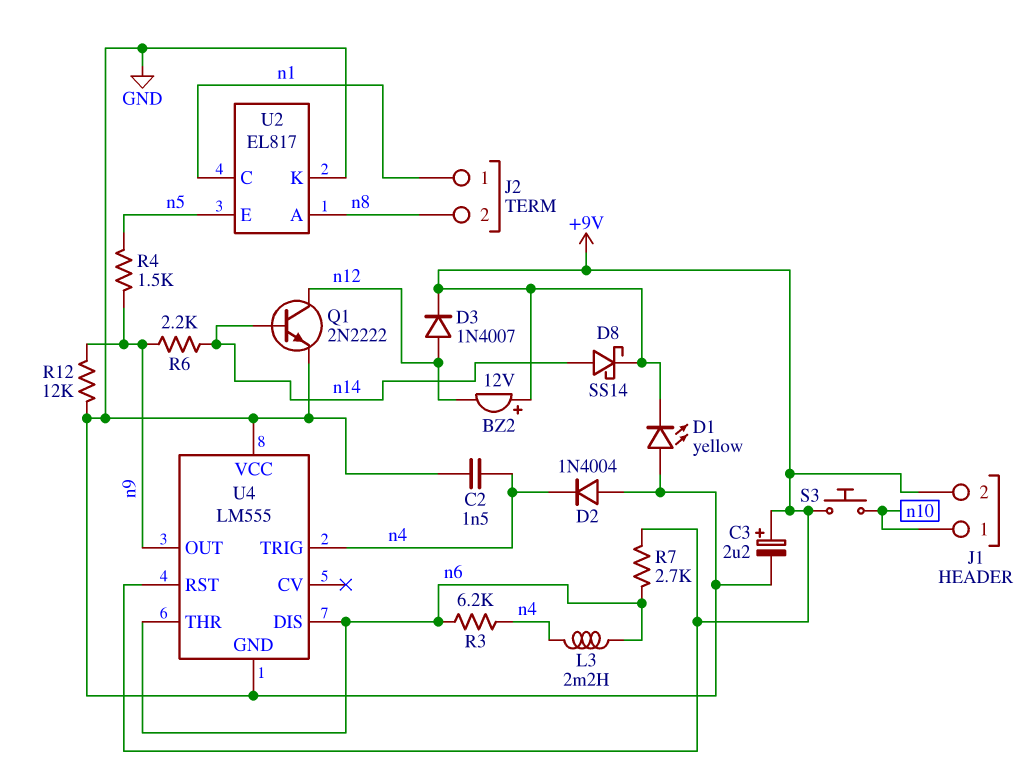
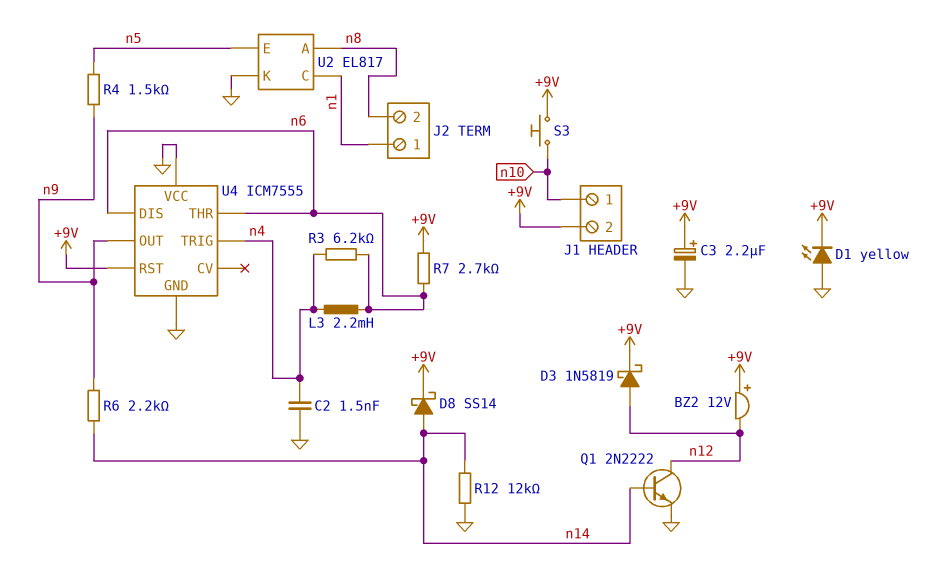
D2: diode 1N4004 (A GND, K n4) -> none
D3: diode 1N4007 (A n12, K +9V) -> schottky 1N5819 (A n12, K +9V)
R12: 12k (GND, n9) -> 12k (GND, n14)
U4: LM555 -> ICM7555

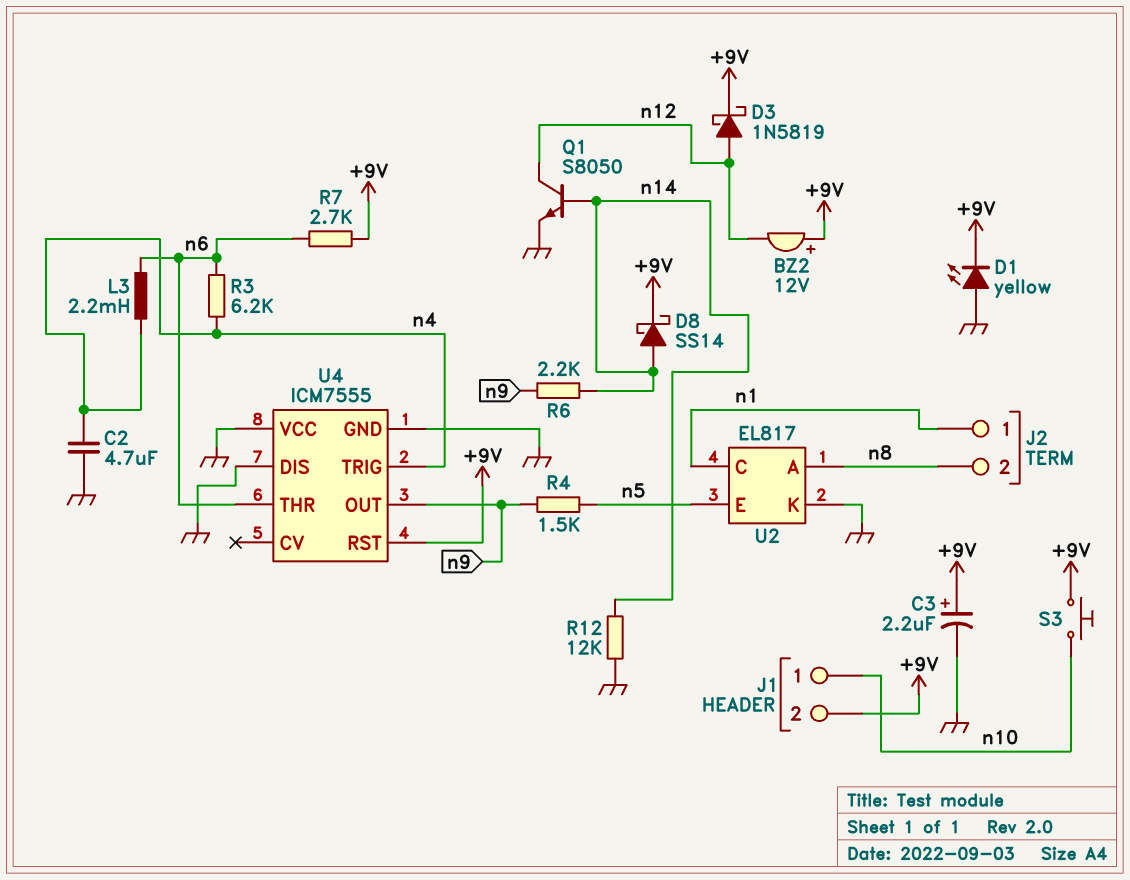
C2: 1.5nF (GND, n4) -> 4.7uF (GND, n4)
Q1: NPN 2N2222 (B n14, C n12, E GND) -> NPN S8050 (B n14, C n12, E GND)
U4 pin DIS: n6 -> GND

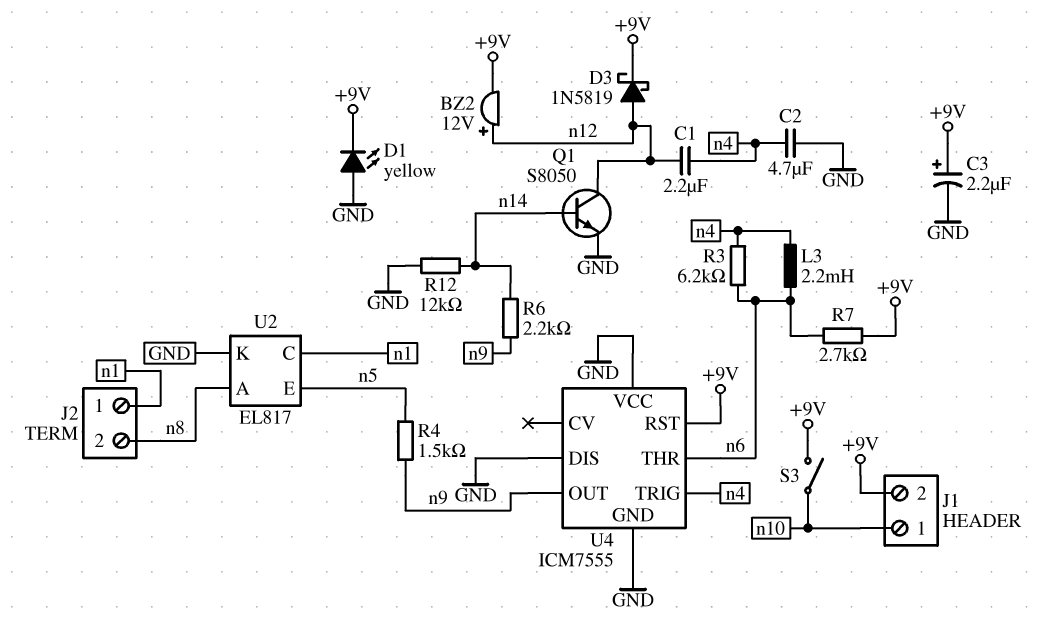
BZ2: buzzer 12V (plus +9V, minus n12) -> buzzer 12V (plus n12, minus +9V)
C1: none -> 2.2uF (n4, n12)
D8: schottky SS14 (A n14, K +9V) -> none
S3: button (+9V, n10) -> switch (+9V, n10)

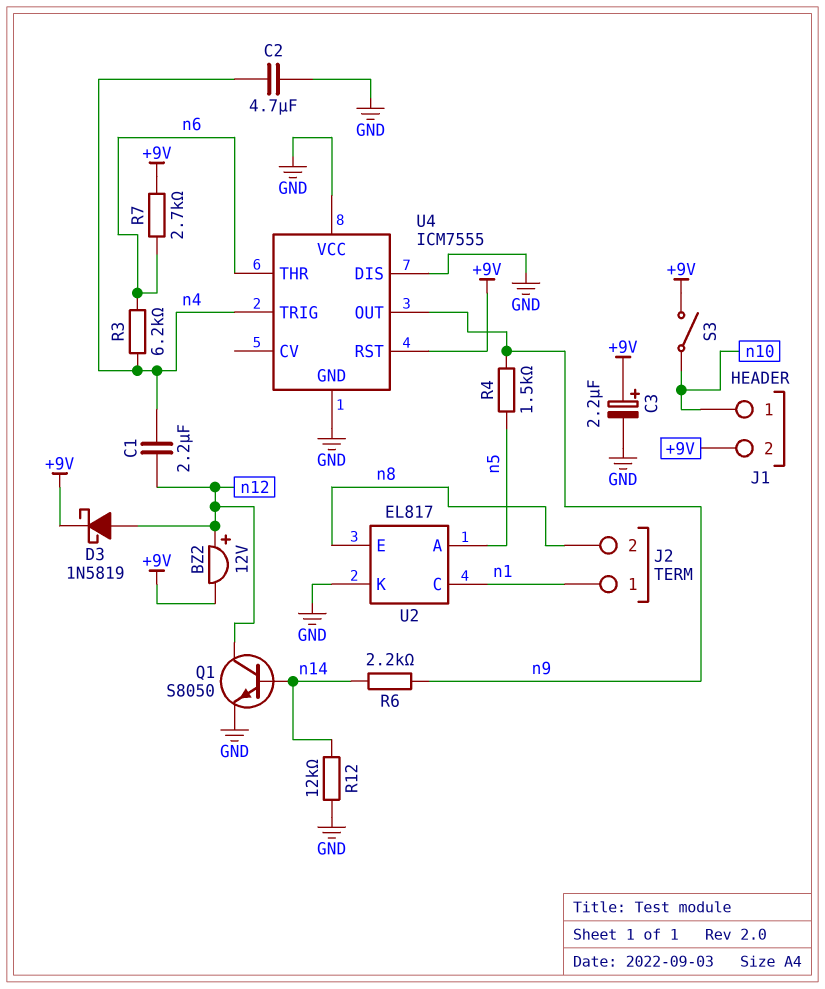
D1: LED yellow (A GND, K +9V) -> none
L3: 2.2mH (n4, n6) -> none
U2 pin A: n8 -> n5
U2 pin E: n5 -> n8

